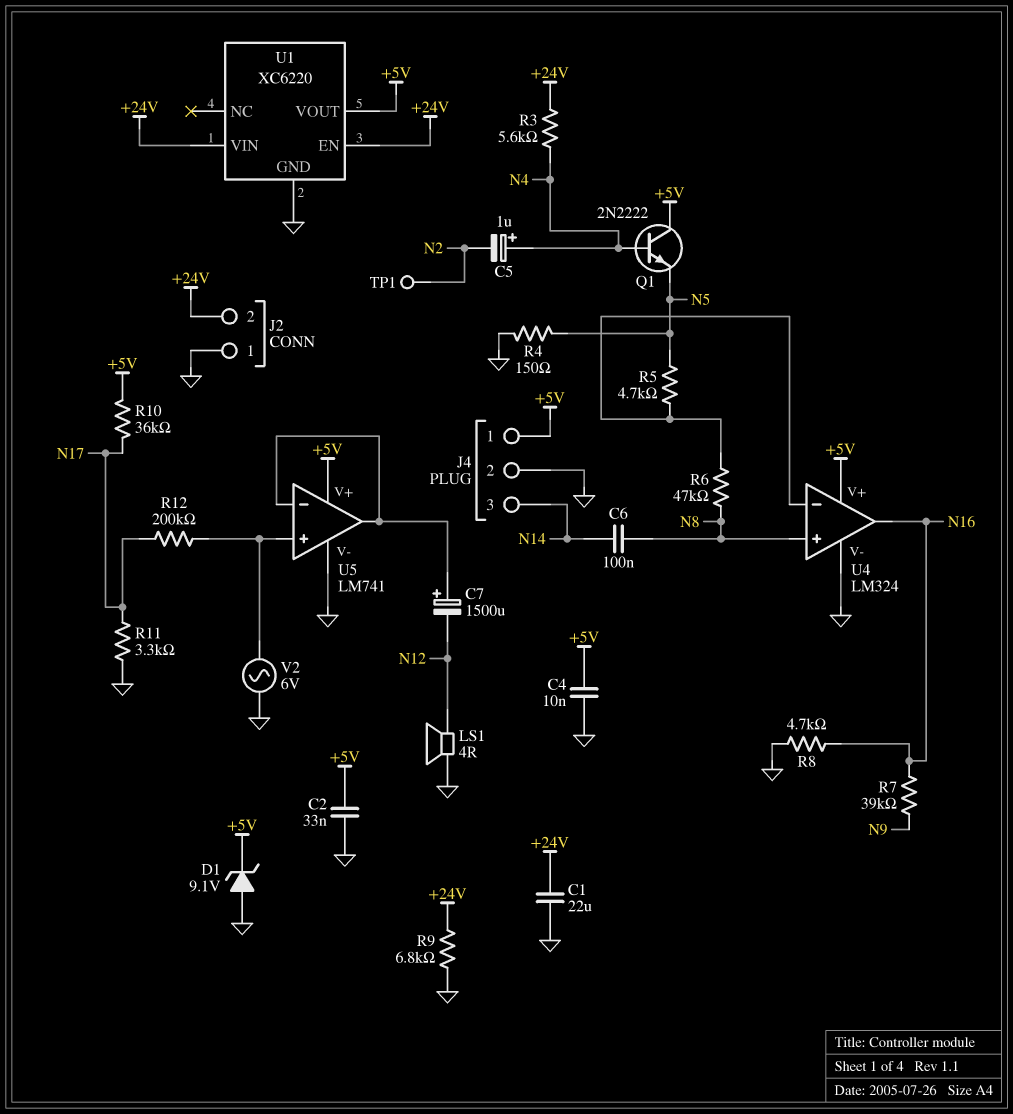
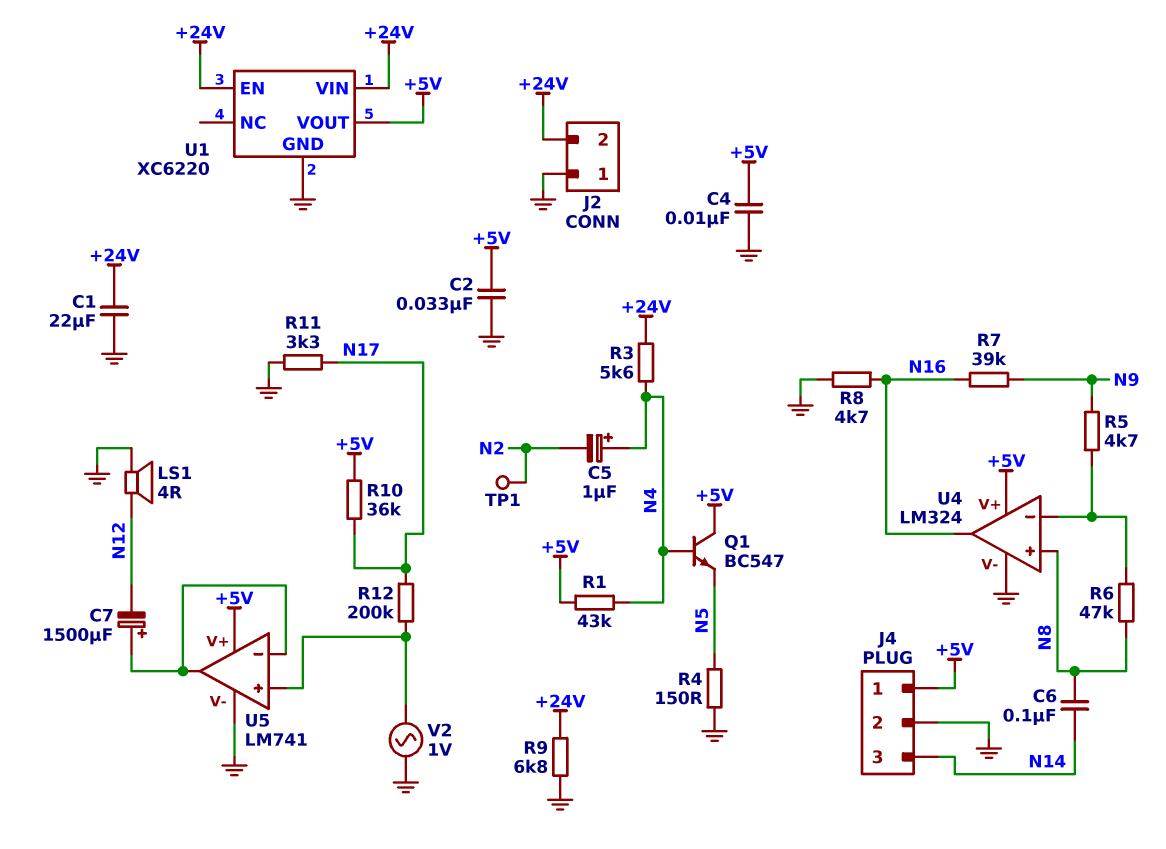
D1: zener 9.1V (A GND, K +5V) -> none
Q1: NPN 2N2222 (B N4, C +5V, E N5) -> NPN BC547 (B N4, C +5V, E N5)
R1: none -> 43k (+5V, N4)
R5: 4.7k (N5, U4/in-) -> 4.7k (N9, U4/in-)
V2: AC 6V (GND, U5/in+) -> AC 1V (GND, U5/in+)

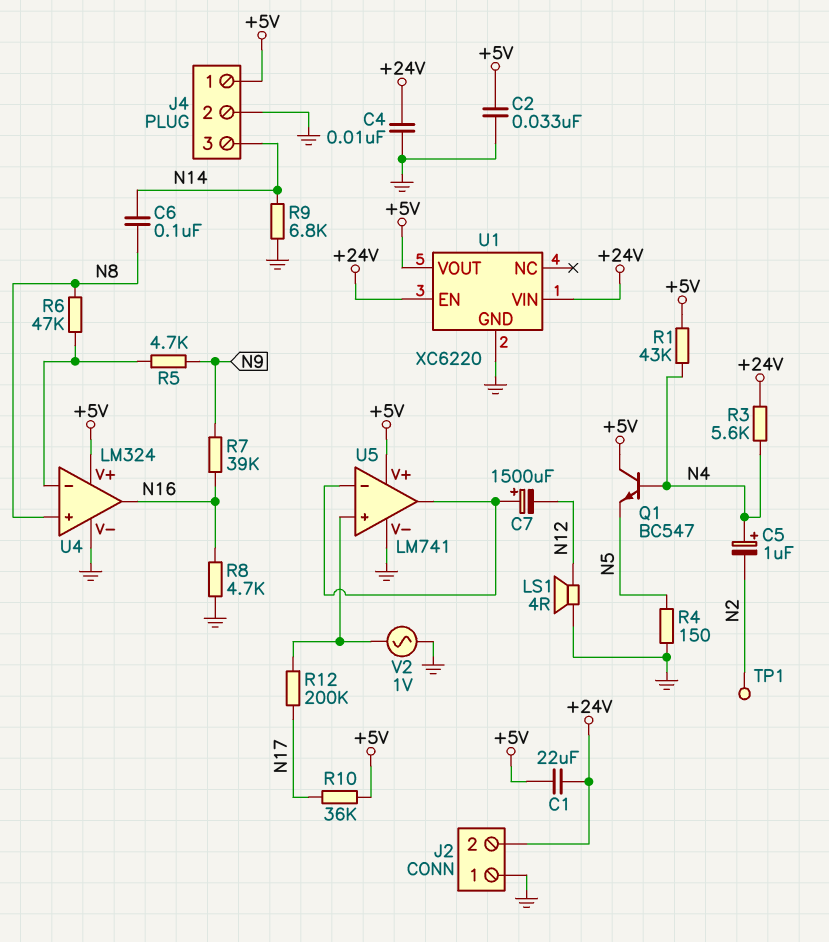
C1: 22uF (+24V, GND) -> 22uF (+5V, +24V)
C4: 10nF (+5V, GND) -> 10nF (+24V, GND)
R9: 6.8k (+24V, GND) -> 6.8k (GND, N14)
R11: 3.3k (GND, N17) -> none

